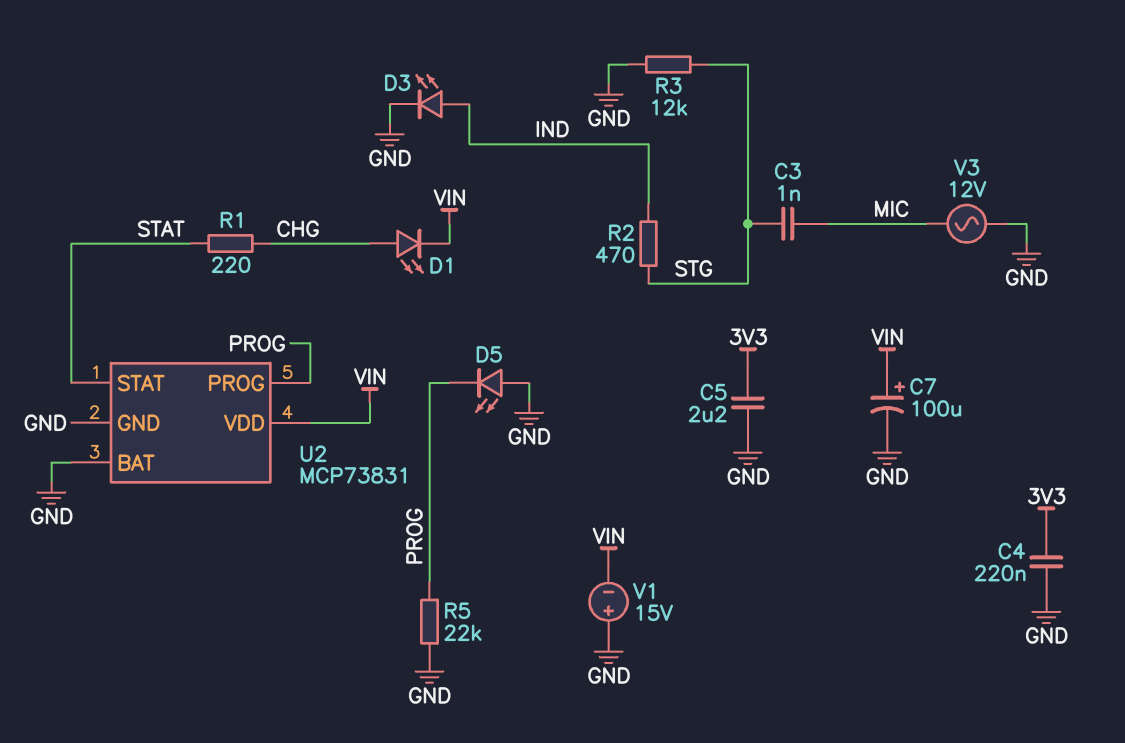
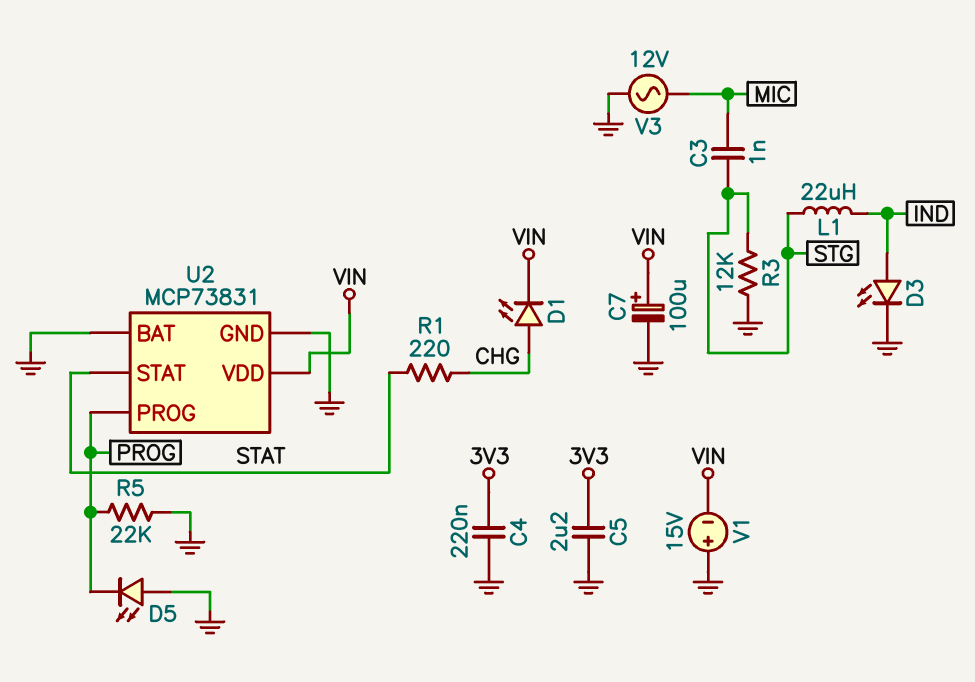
L1: none -> 22uH (IND, STG)
R2: 470 (IND, STG) -> none

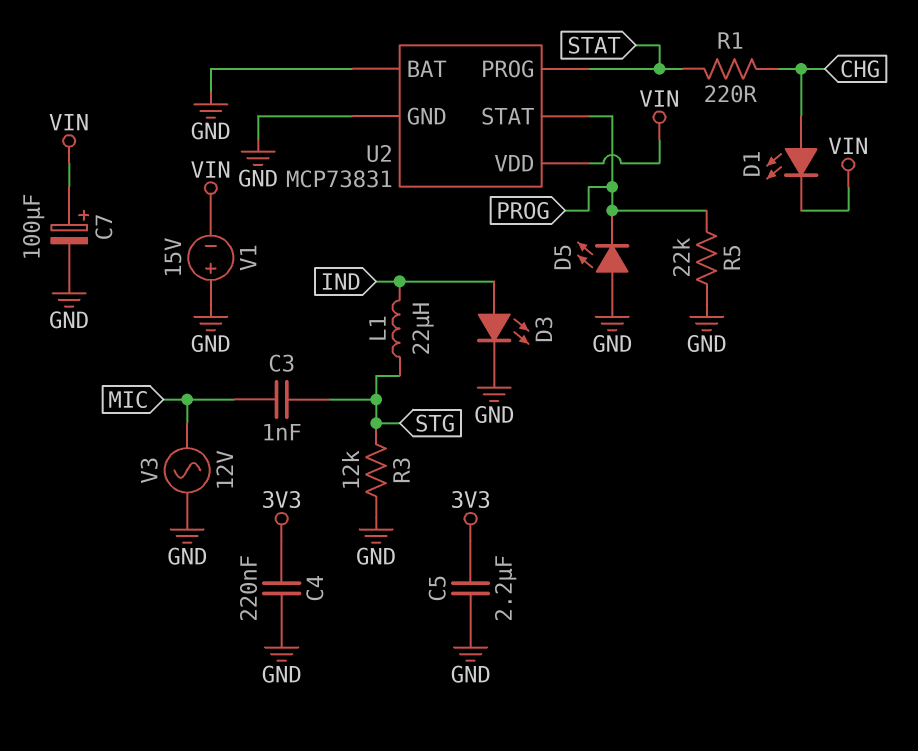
U2 pin PROG: PROG -> STAT
U2 pin STAT: STAT -> PROG

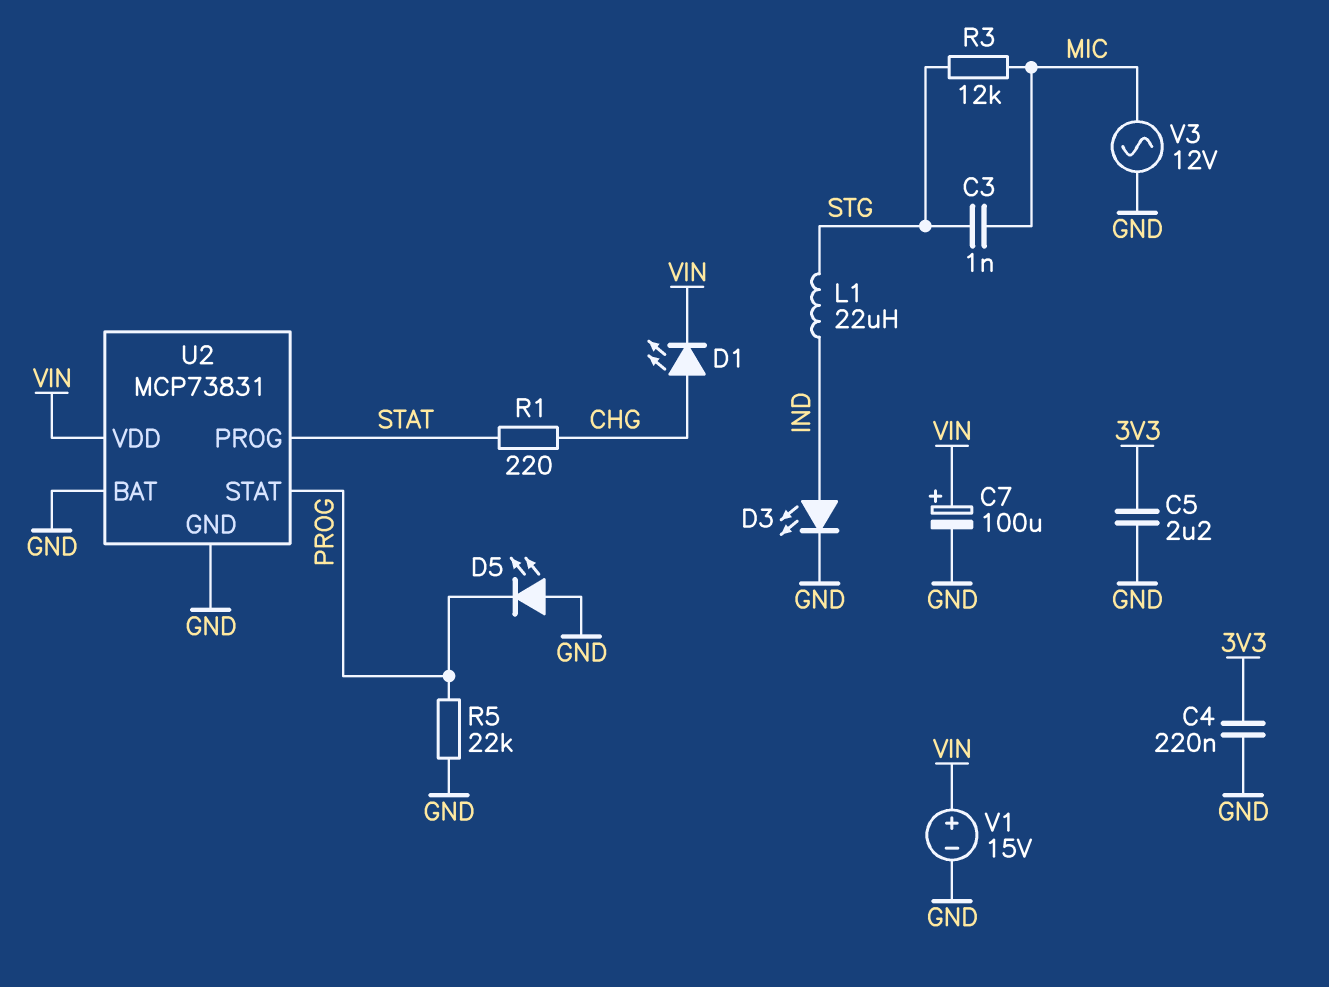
R3: 12k (GND, STG) -> 12k (MIC, STG)
V1: 15V (plus GND, minus VIN) -> 15V (plus VIN, minus GND)

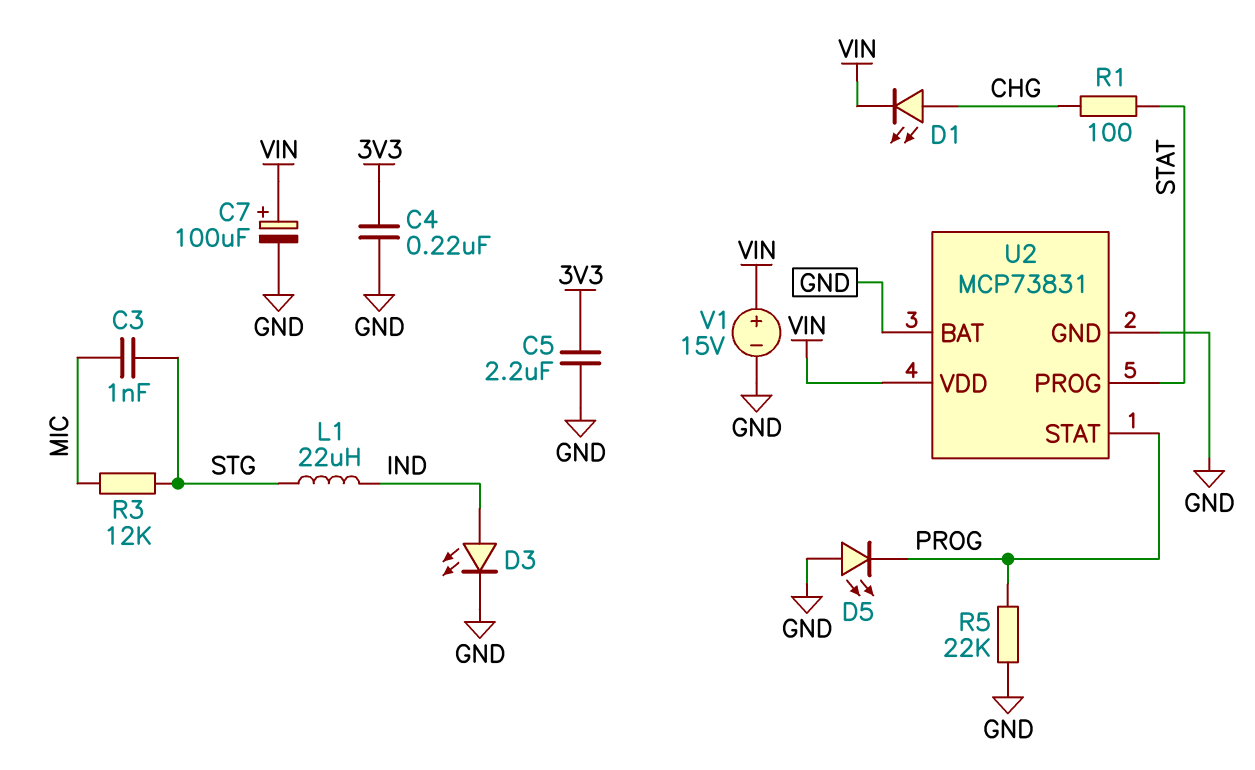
R1: 220 (CHG, STAT) -> 100 (CHG, STAT)
V3: AC 12V (GND, MIC) -> none

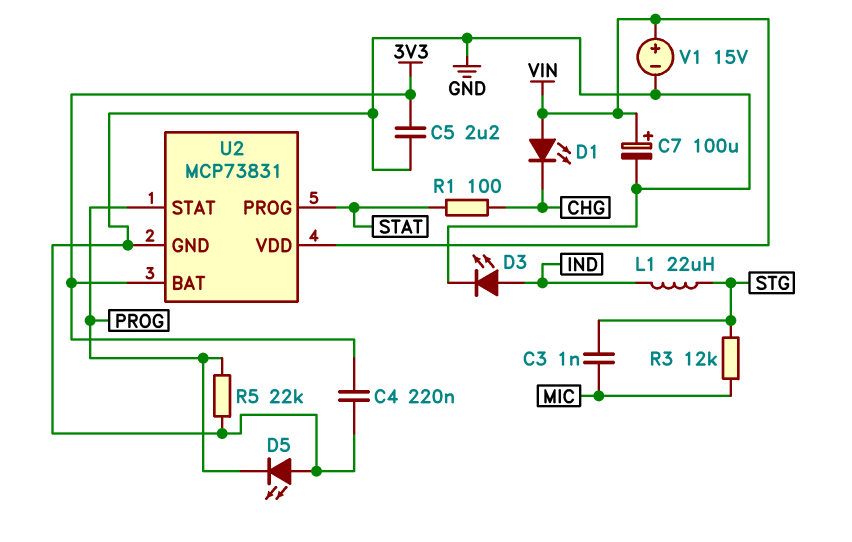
D1: LED (A CHG, K VIN) -> LED (A VIN, K CHG)
U2 pin BAT: GND -> 3V3

